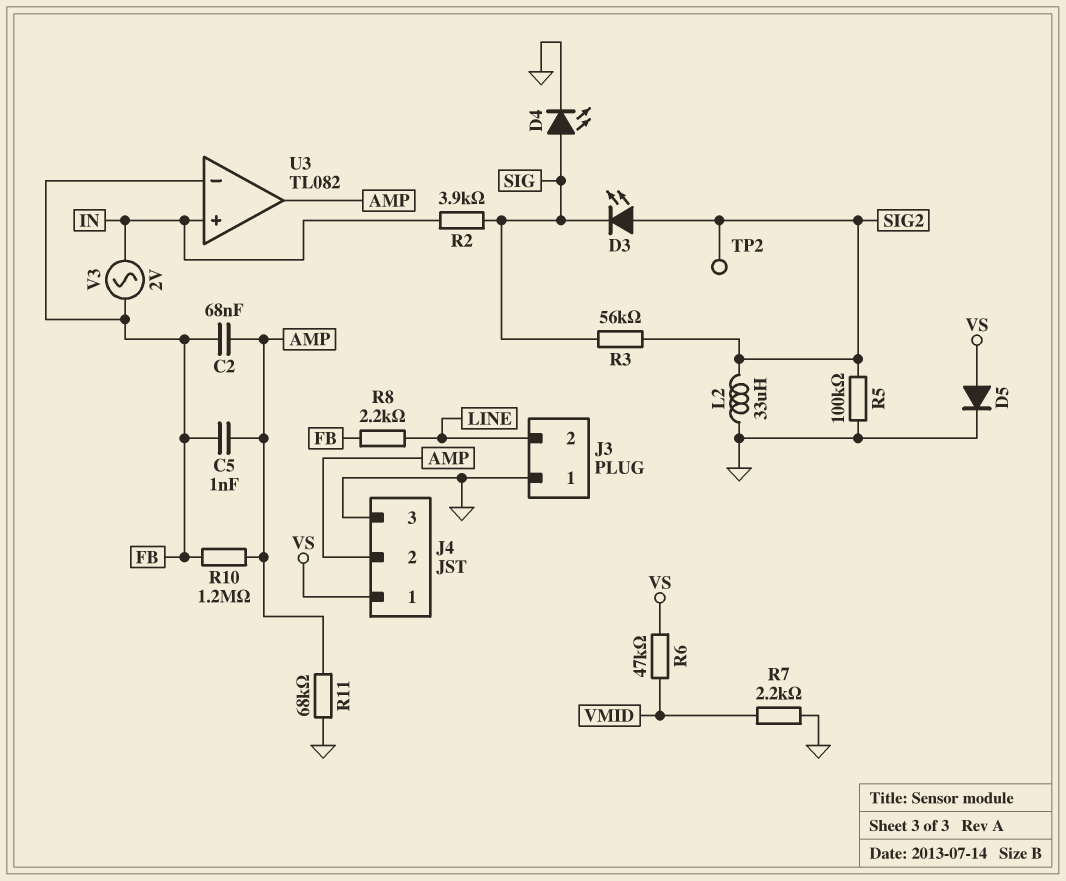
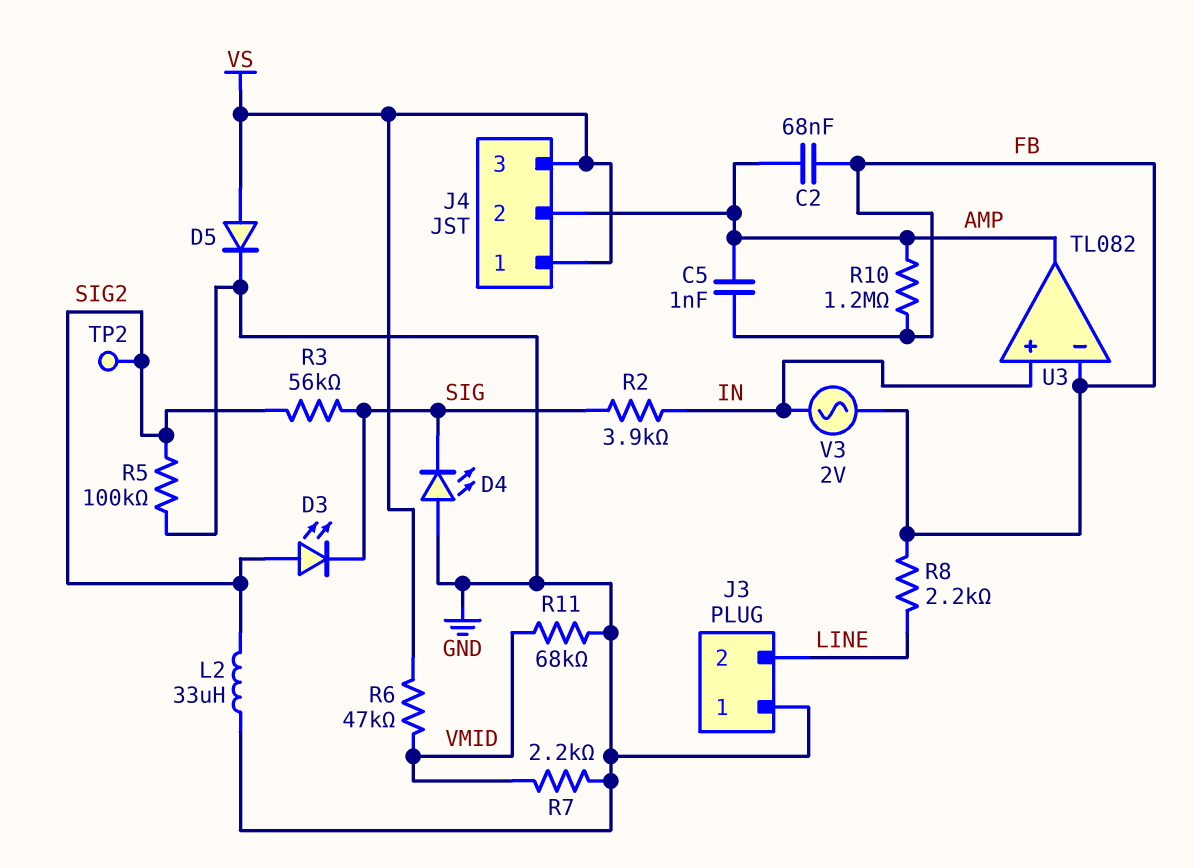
D4: LED (A SIG, K GND) -> LED (A GND, K SIG)
J4 pin 3: GND -> VS
R11: 68k (AMP, GND) -> 68k (GND, VMID)

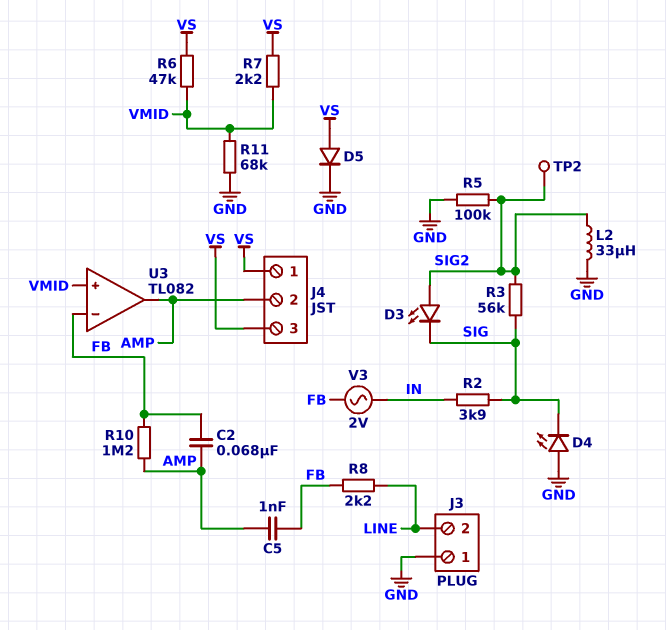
R7: 2.2k (GND, VMID) -> 2.2k (VMID, VS)
U3 pin in+: IN -> VMID

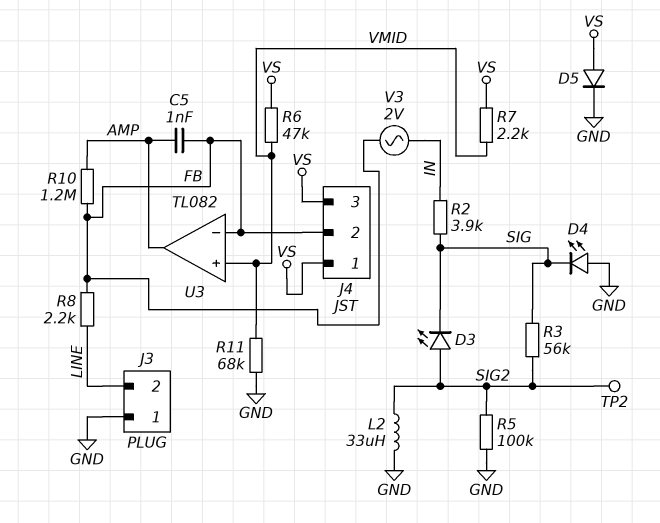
C2: 68nF (AMP, FB) -> none
J4 pin 2: AMP -> FB

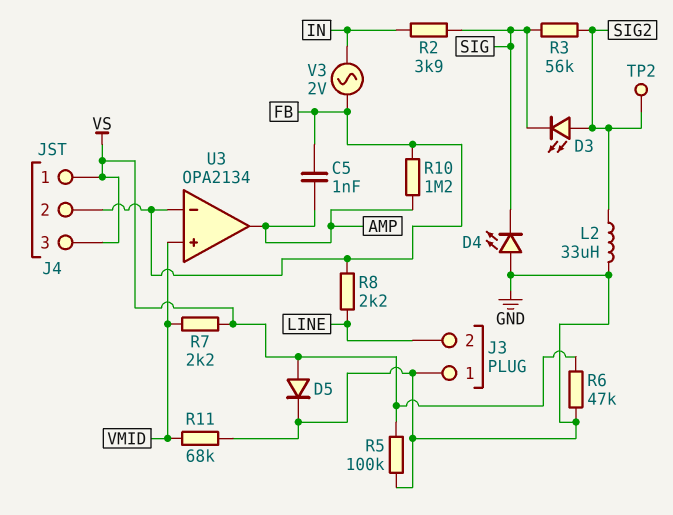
R5: 100k (GND, SIG2) -> 100k (GND, VS)
R6: 47k (VMID, VS) -> 47k (GND, VS)
U3: TL082 -> OPA2134

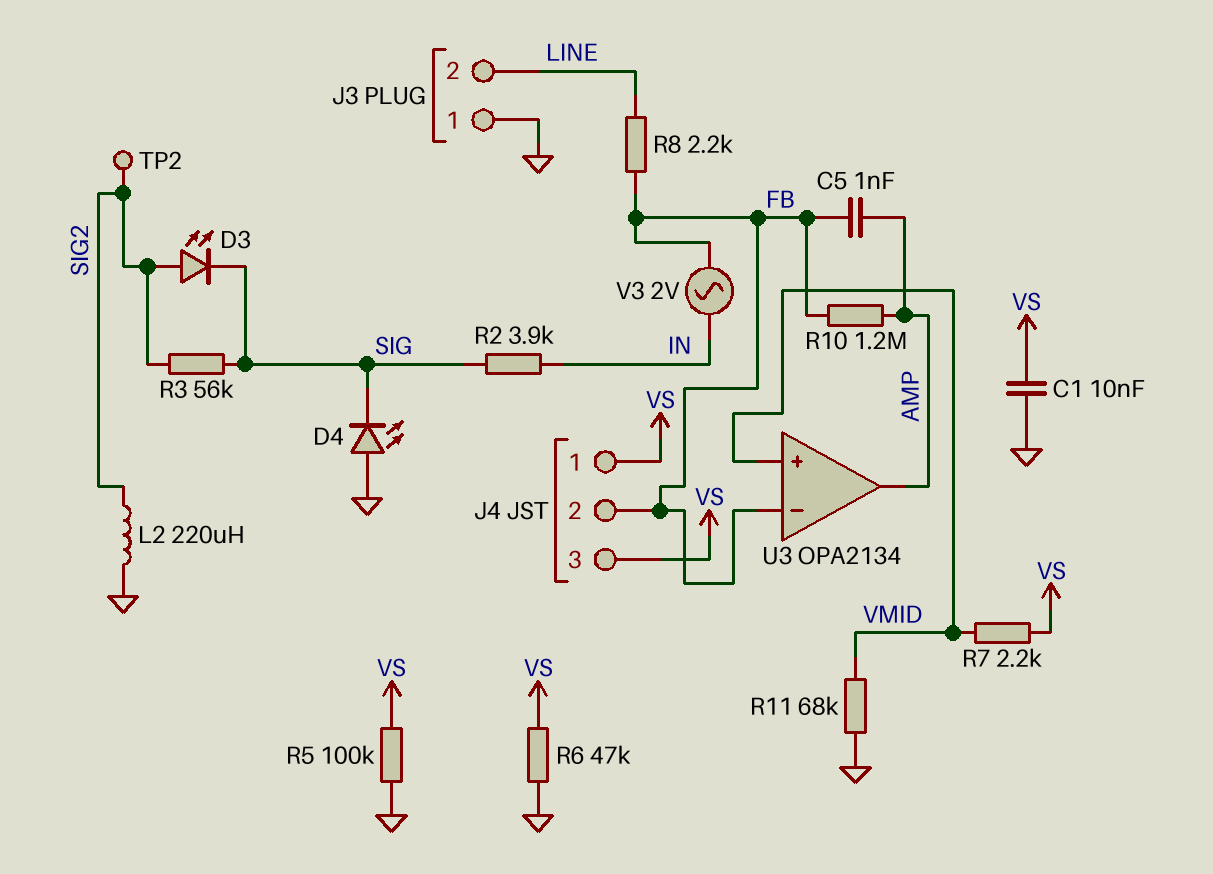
C1: none -> 10nF (GND, VS)
D5: diode (A VS, K GND) -> none
L2: 33uH (GND, SIG2) -> 220uH (GND, SIG2)

